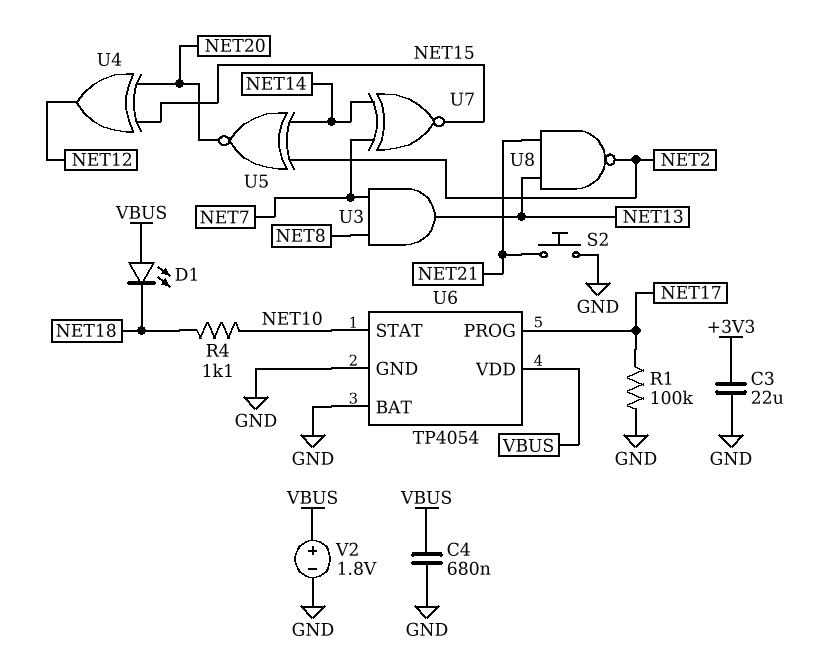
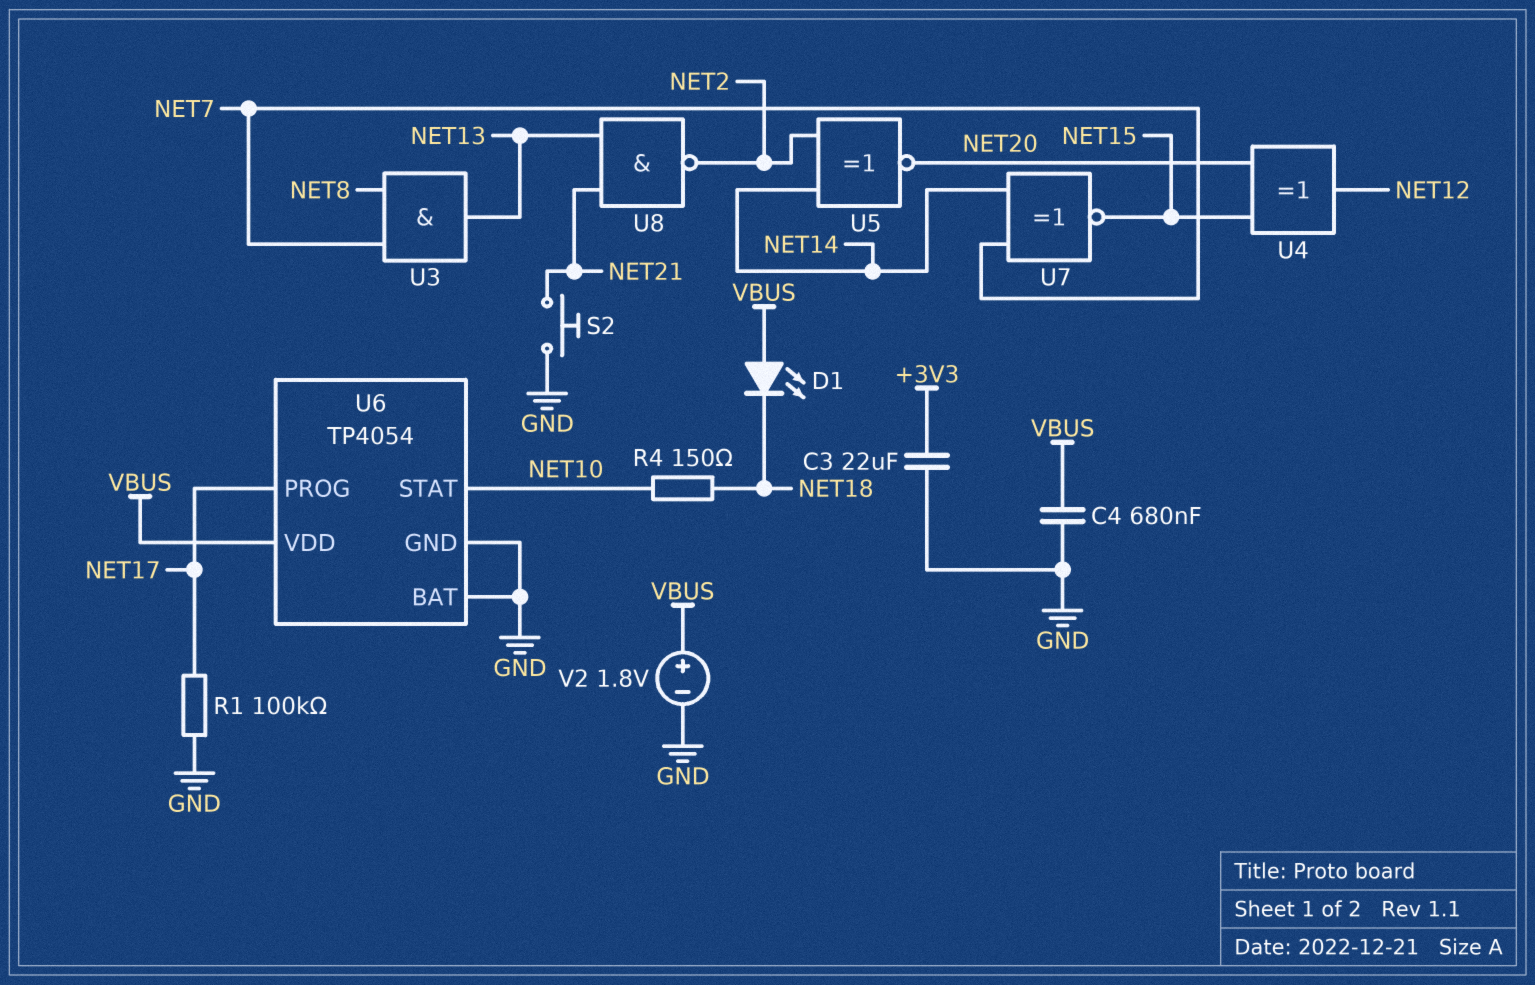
R4: 1.1k (NET10, NET18) -> 150 (NET10, NET18)

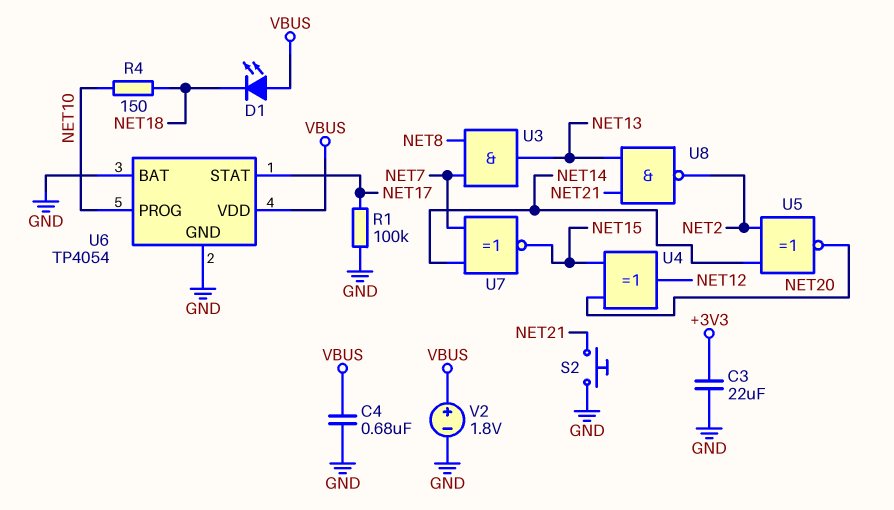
U6 pin PROG: NET17 -> NET10
U6 pin STAT: NET10 -> NET17

